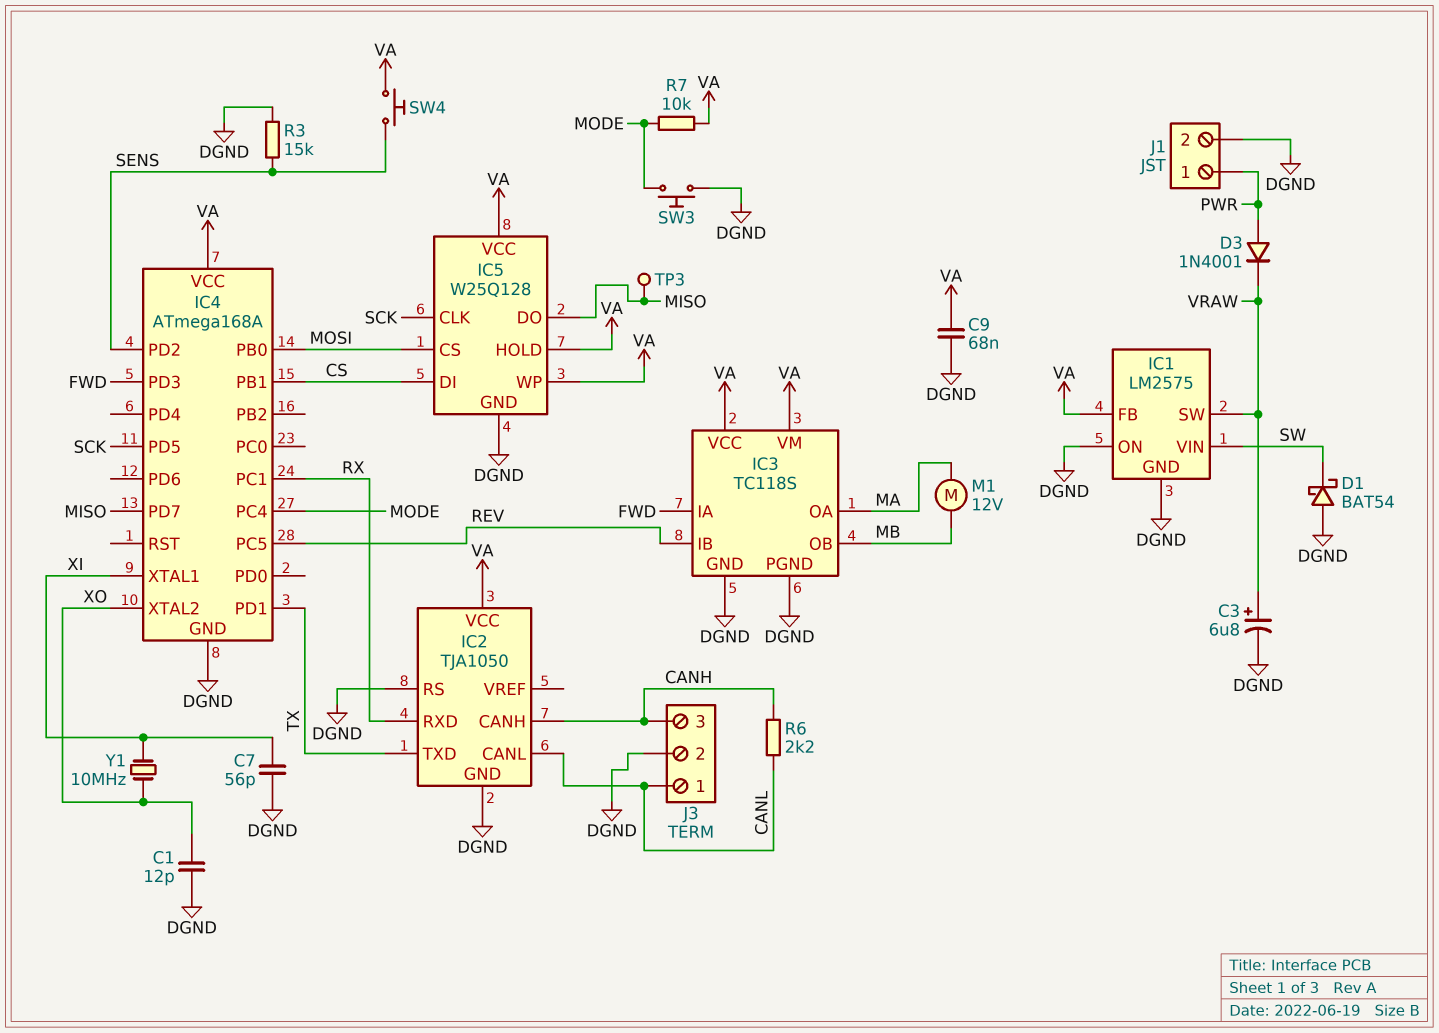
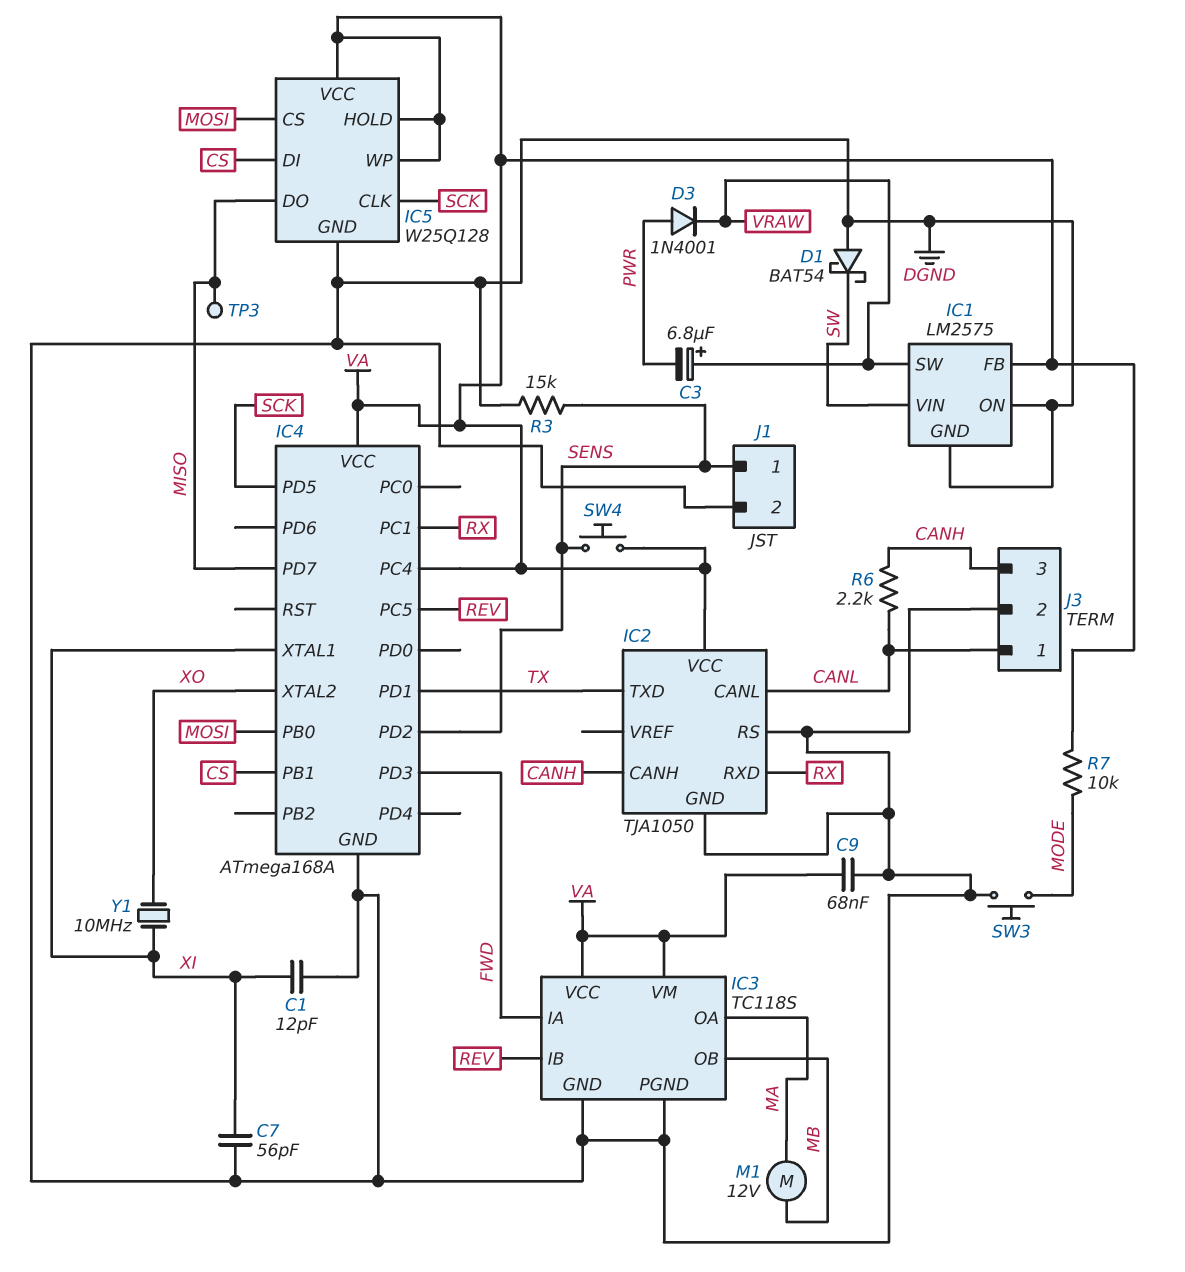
C1: 12pF (DGND, XO) -> 12pF (DGND, XI)
C3: 6.8uF (plus VRAW, minus DGND) -> 6.8uF (plus VRAW, minus PWR)
IC4 pin PC4: MODE -> VA
J1 pin 1: PWR -> SENS

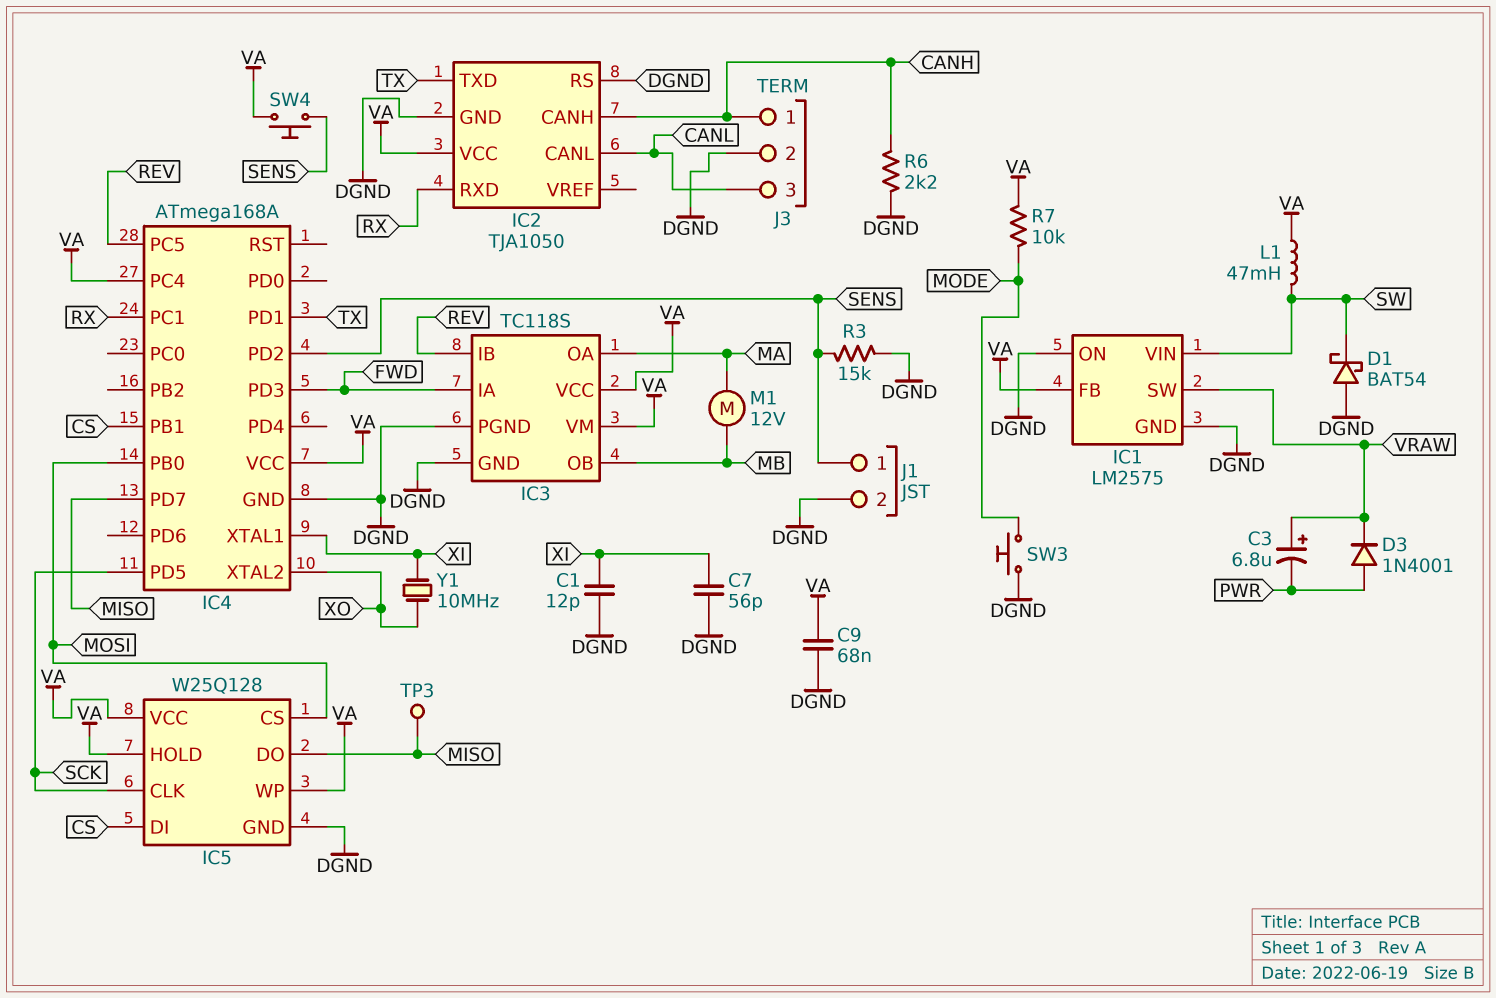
J3 pin 1: CANL -> CANH
J3 pin 3: CANH -> CANL
L1: none -> 47mH (SW, VA)
R6: 2.2k (CANH, CANL) -> 2.2k (CANH, DGND)

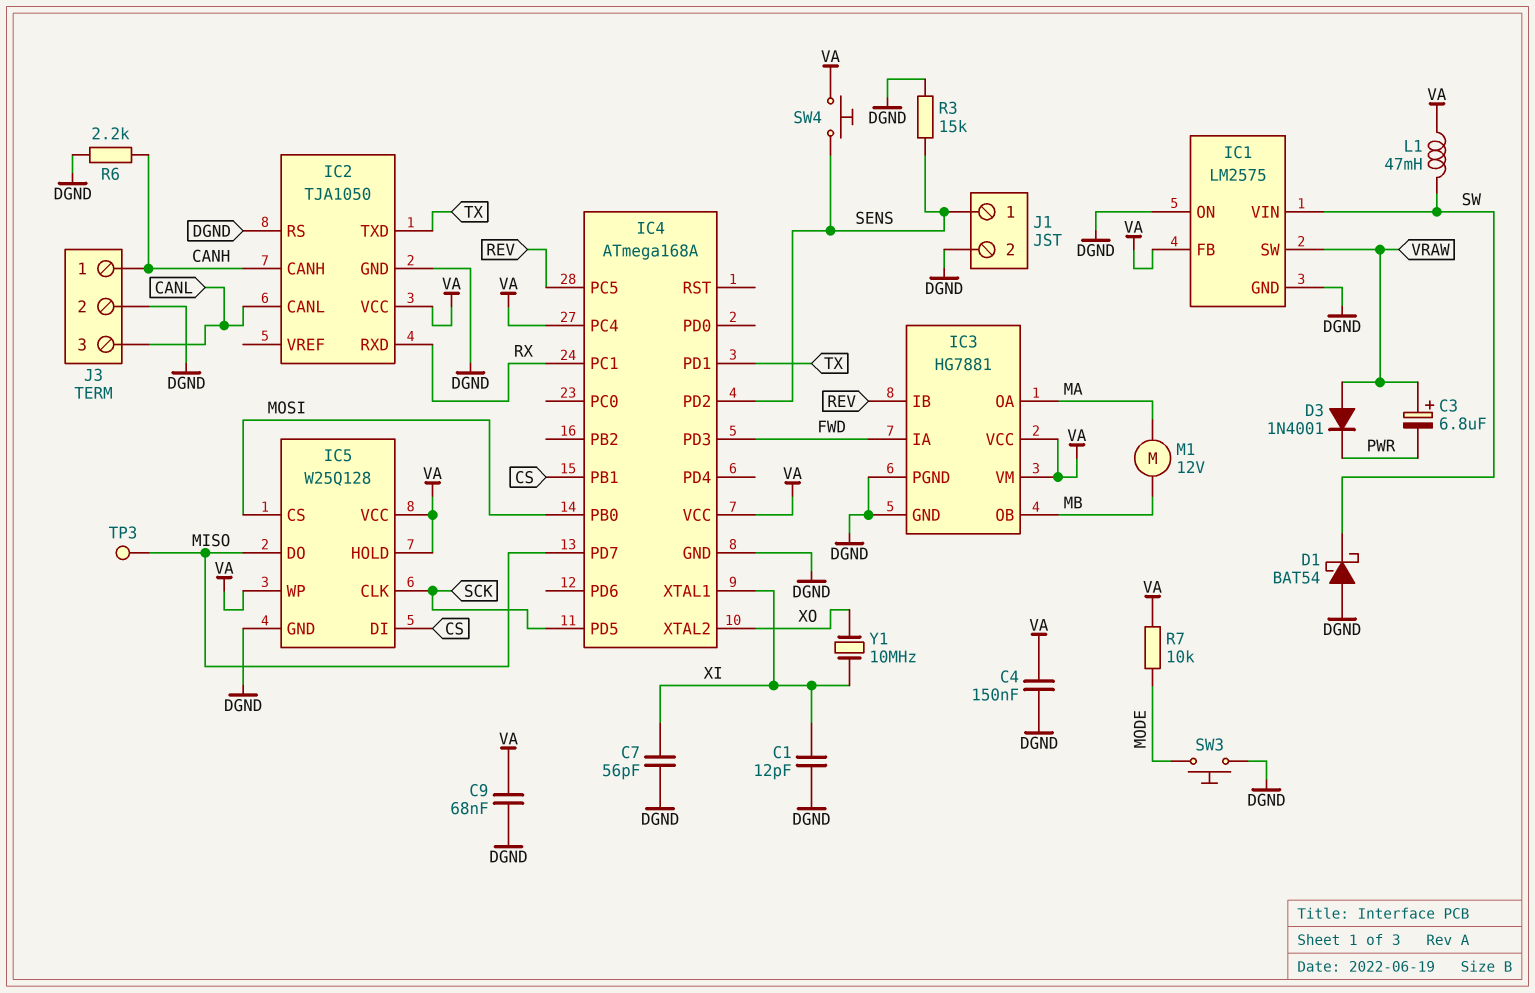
C4: none -> 150nF (DGND, VA)
D3: diode 1N4001 (A PWR, K VRAW) -> diode 1N4001 (A VRAW, K PWR)
IC3: TC118S -> HG7881

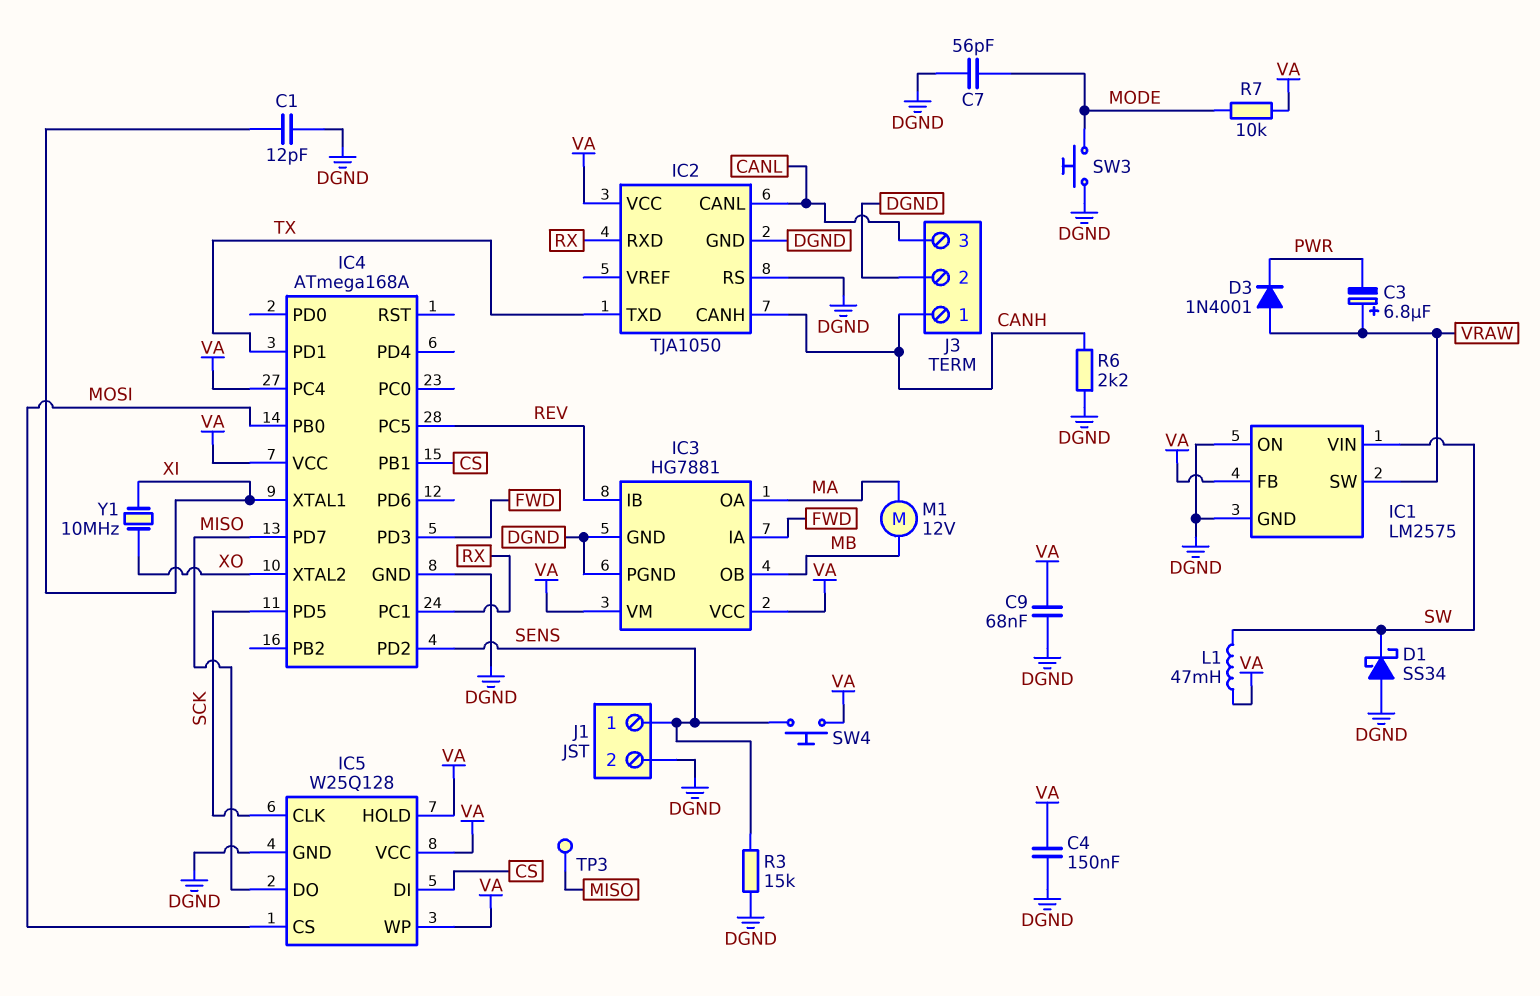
C7: 56pF (DGND, XI) -> 56pF (DGND, MODE)
D1: schottky BAT54 (A DGND, K SW) -> schottky SS34 (A DGND, K SW)

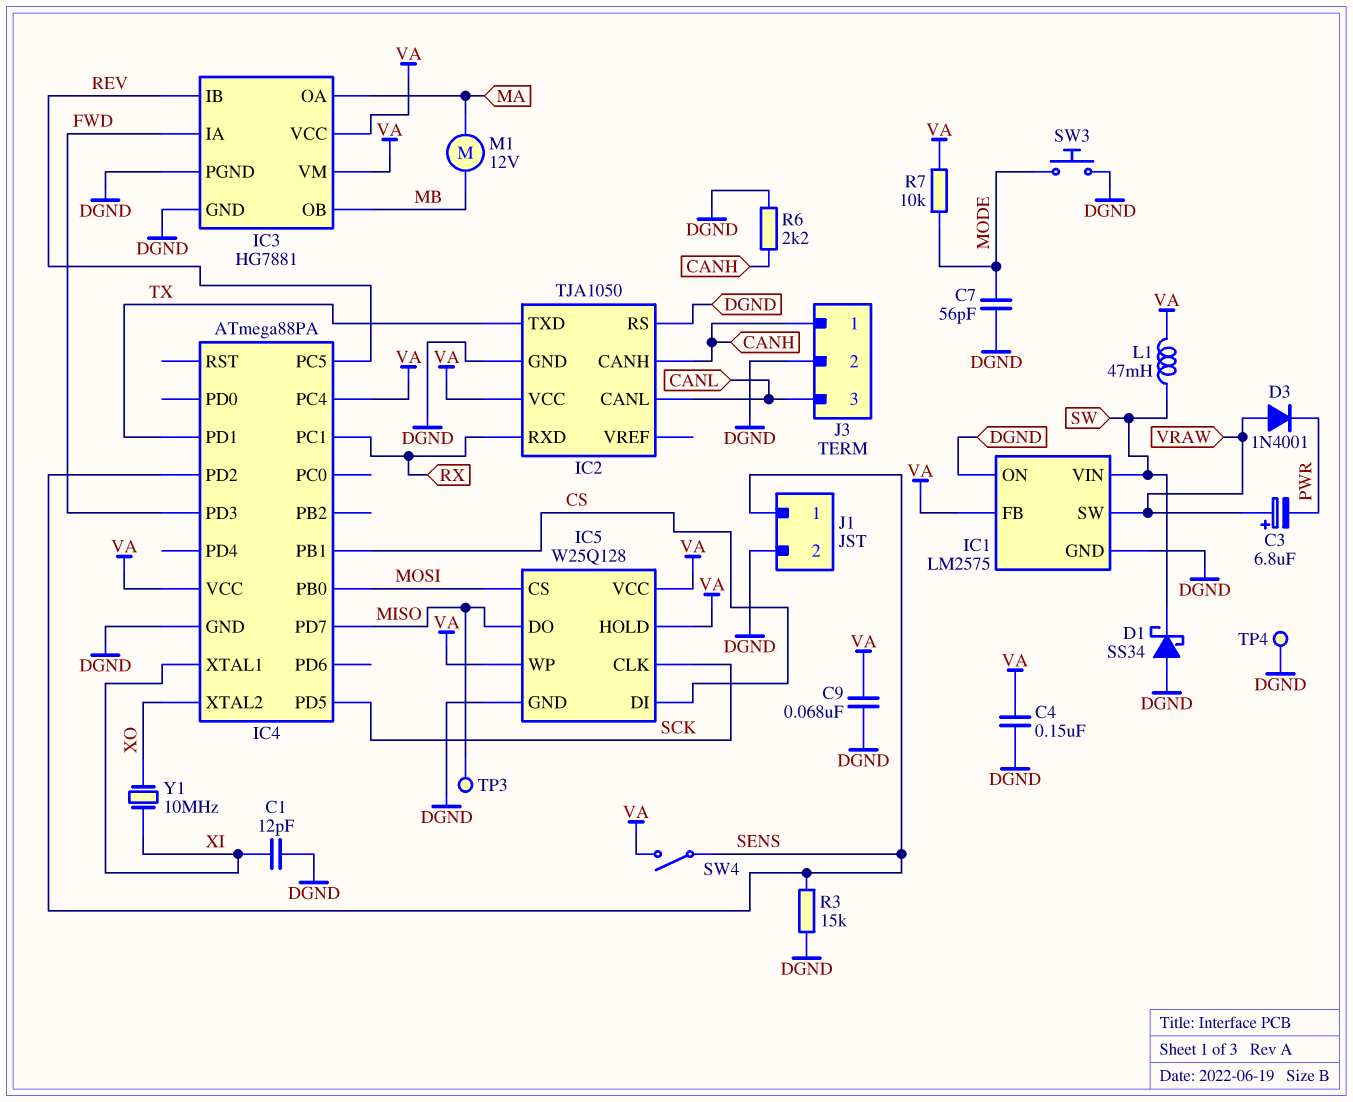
IC4: ATmega168A -> ATmega88PA
SW4: button (SENS, VA) -> switch (SENS, VA)
TP4: none -> test point (DGND)

